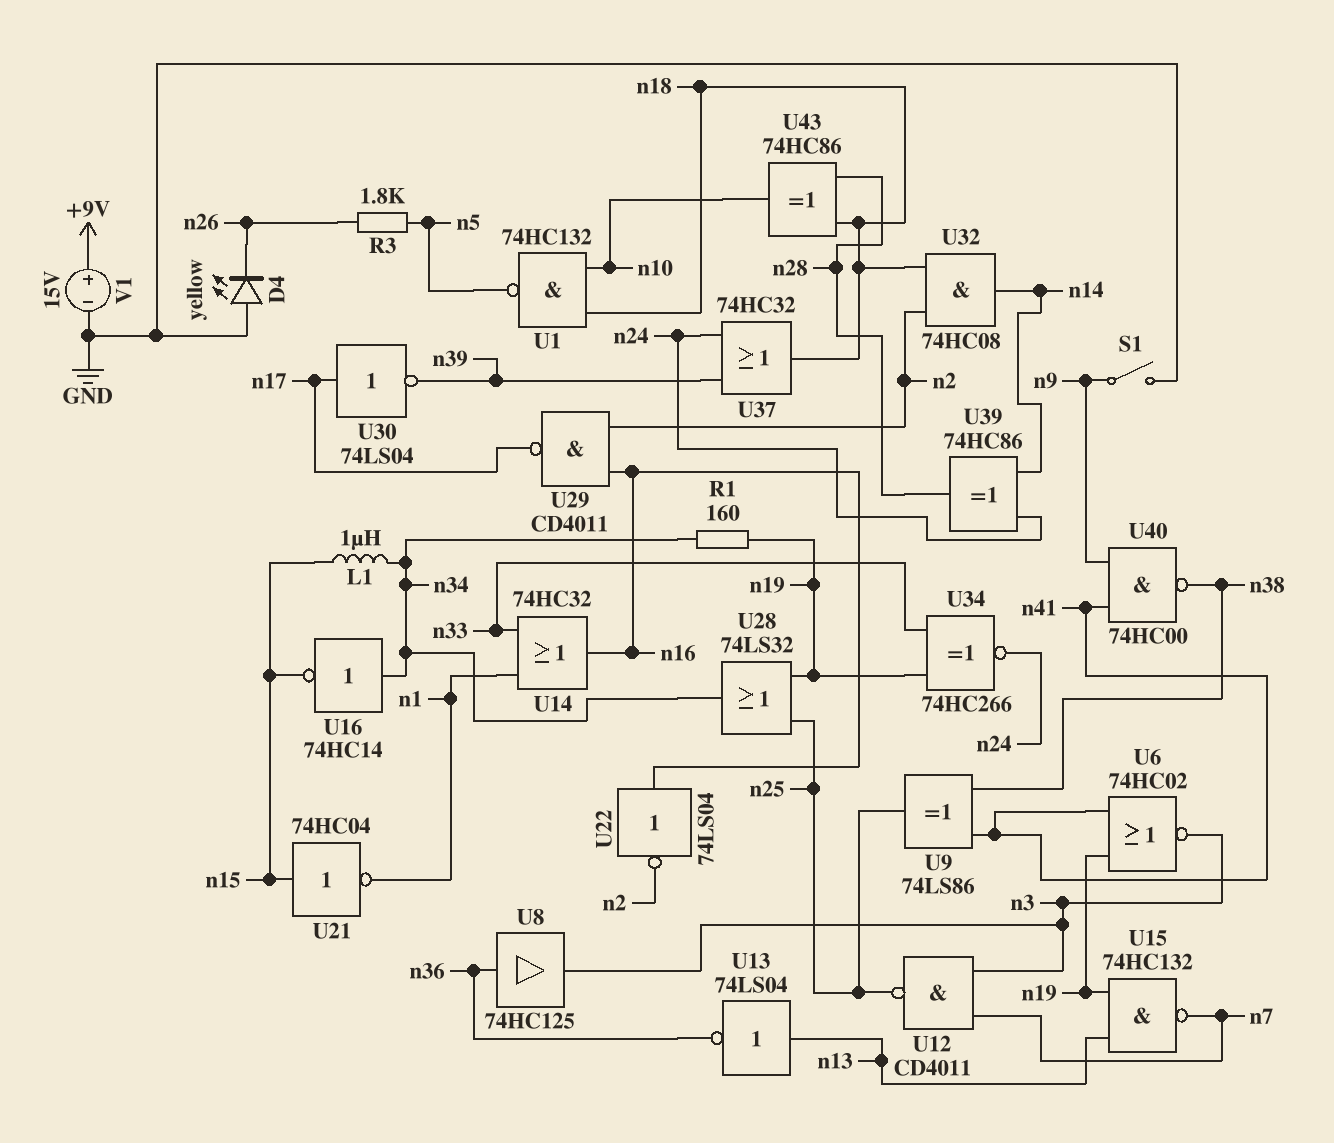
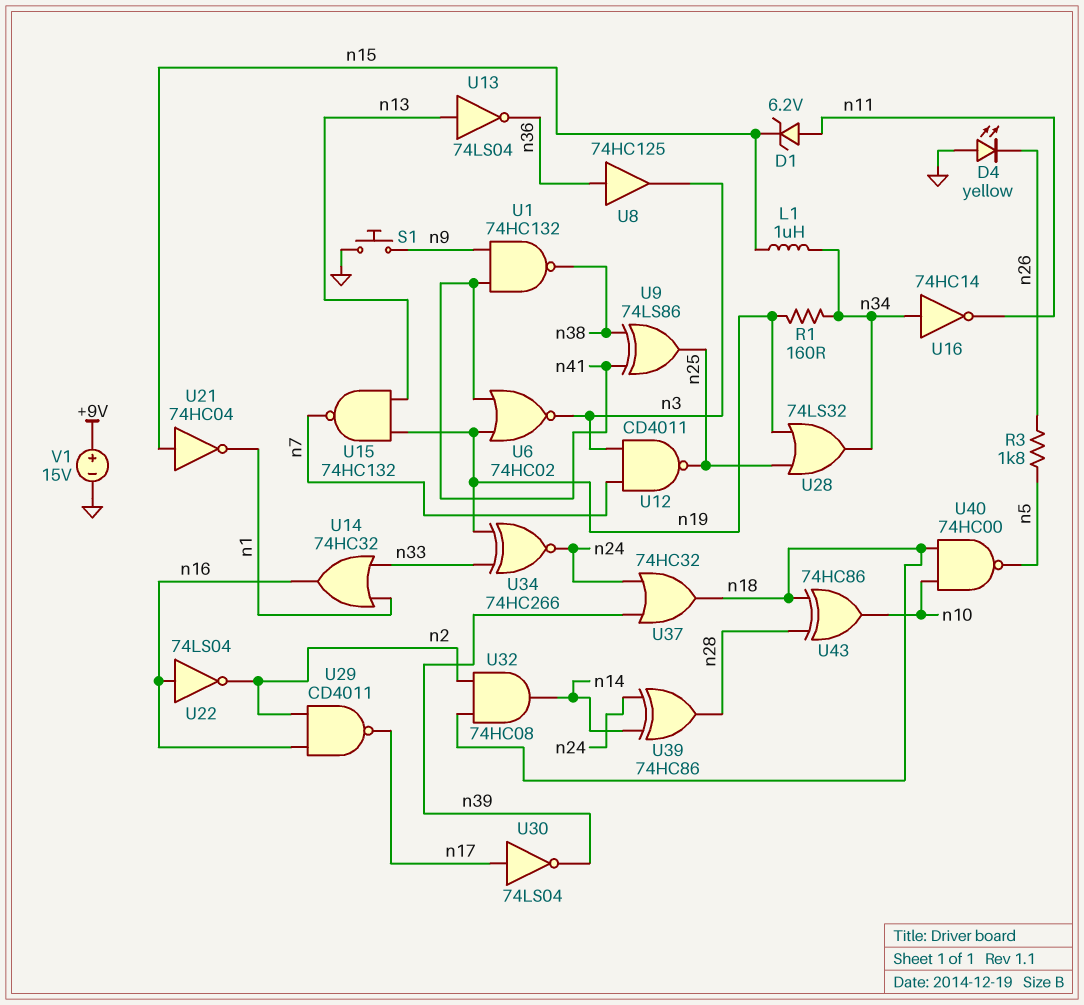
D1: none -> zener 6.2V (A n11, K n15)
S1: switch (GND, n9) -> button (GND, n9)
U1: NAND 74HC132 (in n10, in n18, out n5) -> NAND 74HC132 (in n9, in n41, out n38)
U16: NOT 74HC14 (in n34, out n15) -> NOT 74HC14 (in n34, out n11)
U40: NAND 74HC00 (in n9, in n41, out n38) -> NAND 74HC00 (in n10, in n18, out n5)

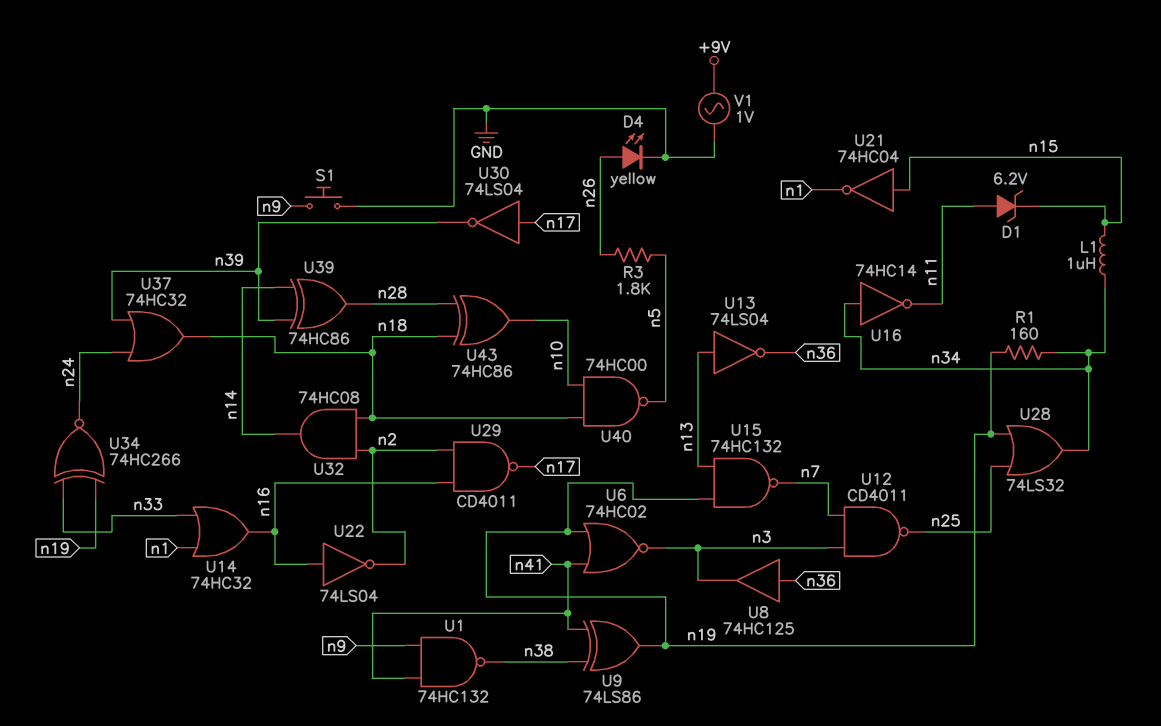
D4: LED yellow (A GND, K n26) -> LED yellow (A n26, K GND)
U9: XOR 74LS86 (in n38, in n41, out n25) -> XOR 74LS86 (in n38, in n41, out n19)
U39: XOR 74HC86 (in n14, in n24, out n28) -> XOR 74HC86 (in n14, in n39, out n28)
V1: 15V (plus +9V, minus GND) -> AC 1V (+9V, GND)

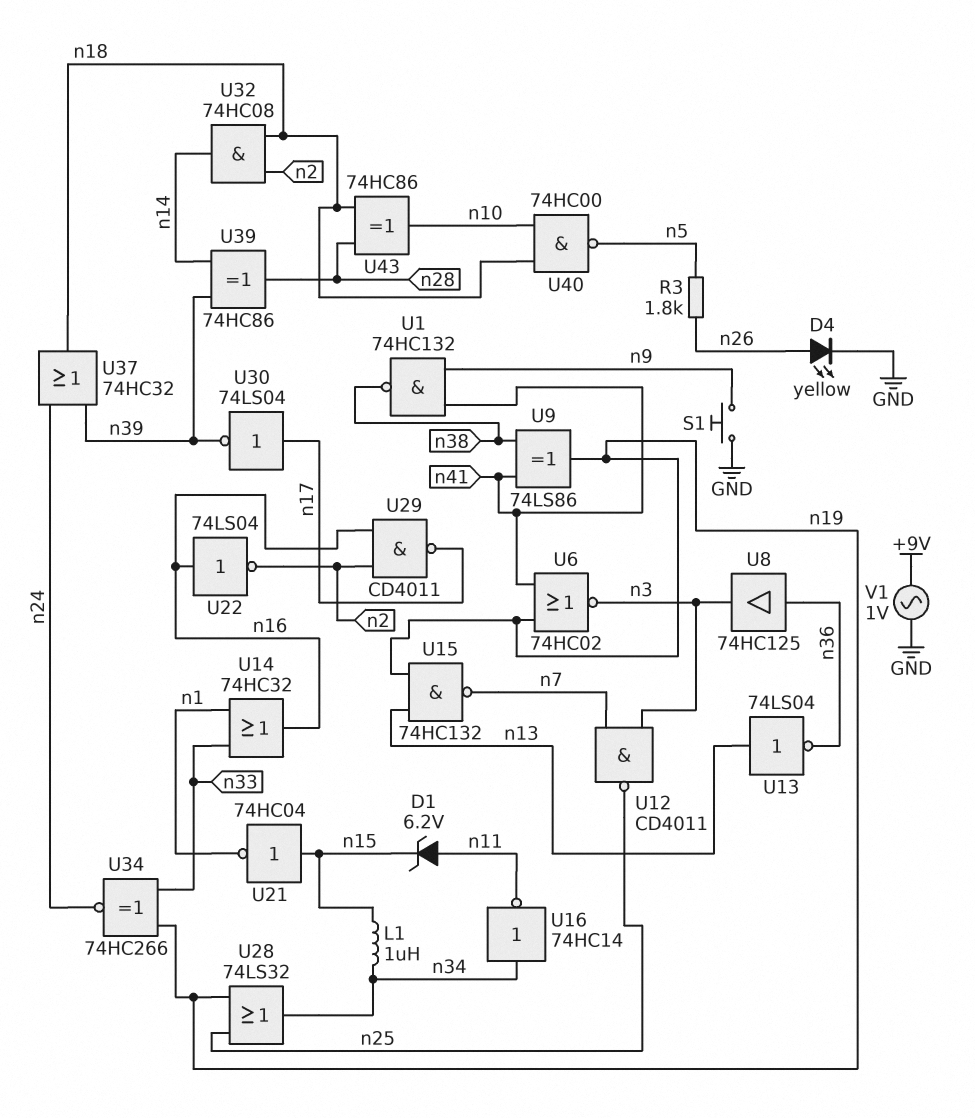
R1: 160 (n19, n34) -> none

